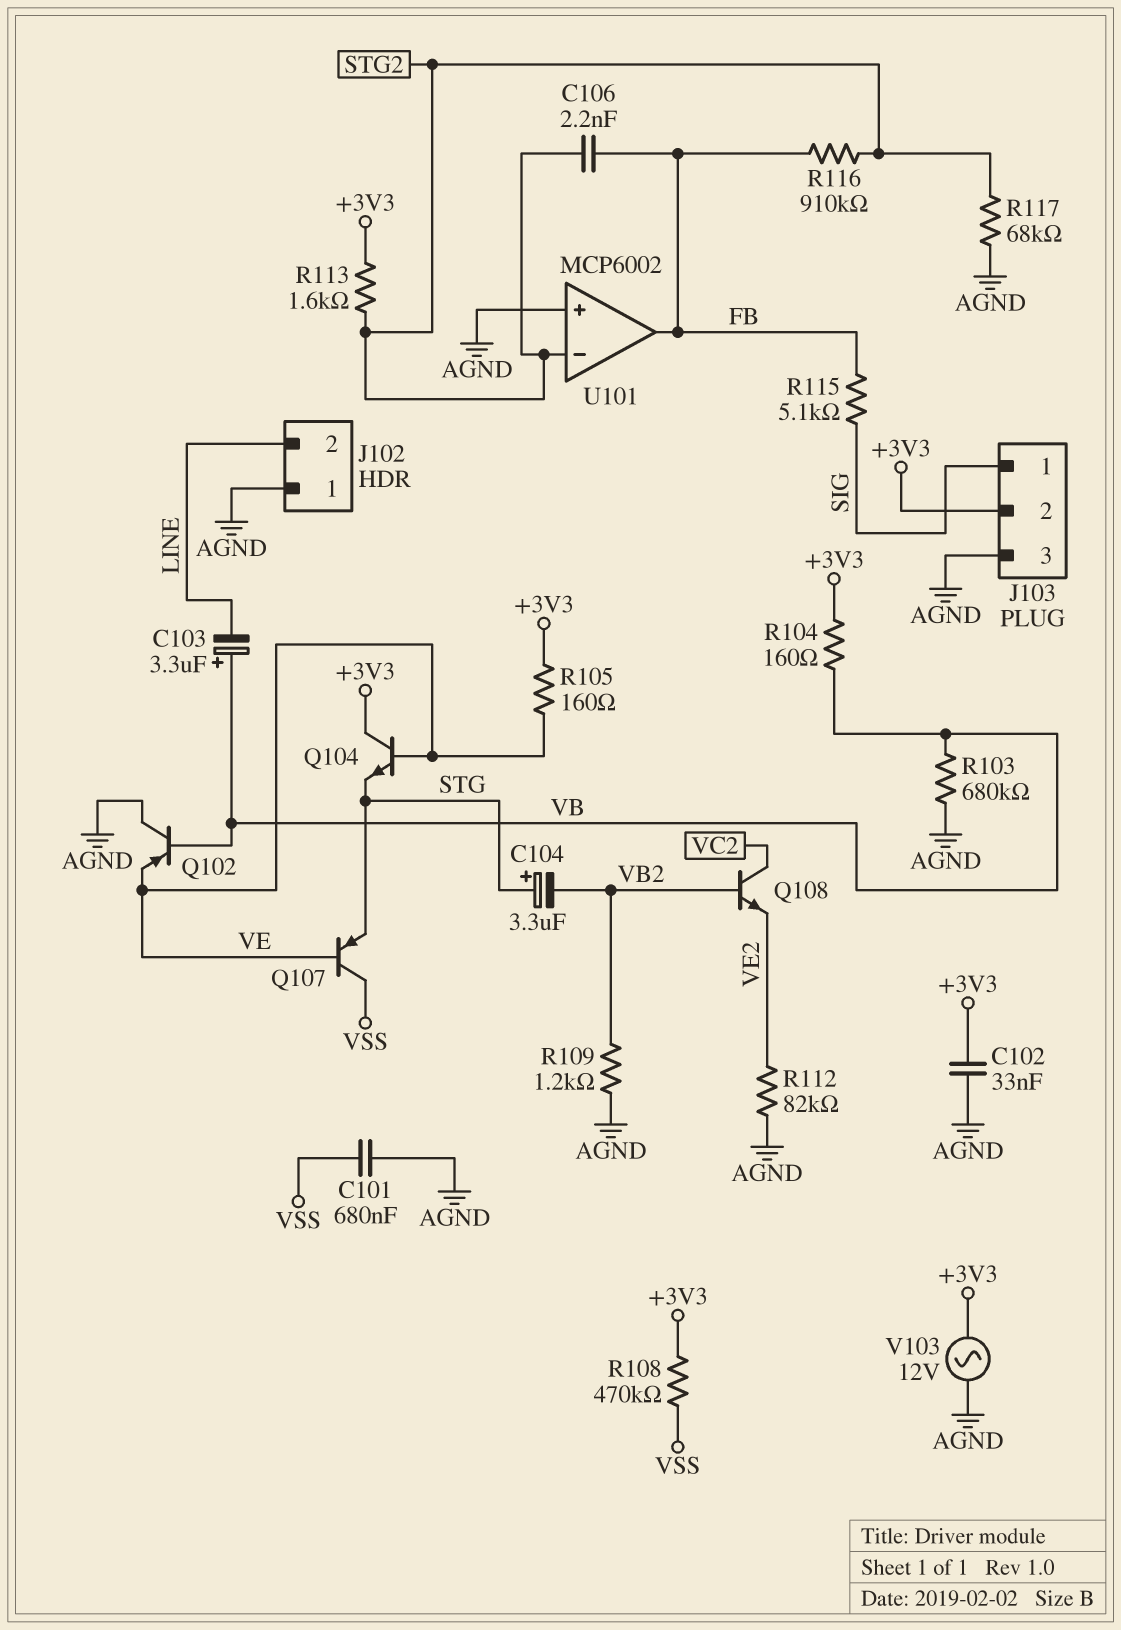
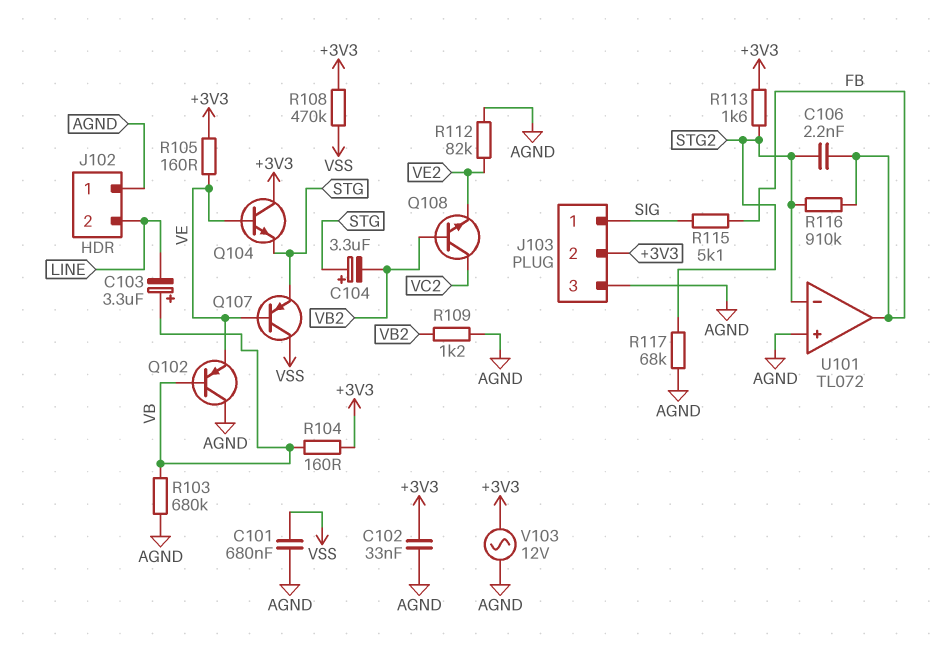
U101: MCP6002 -> TL072

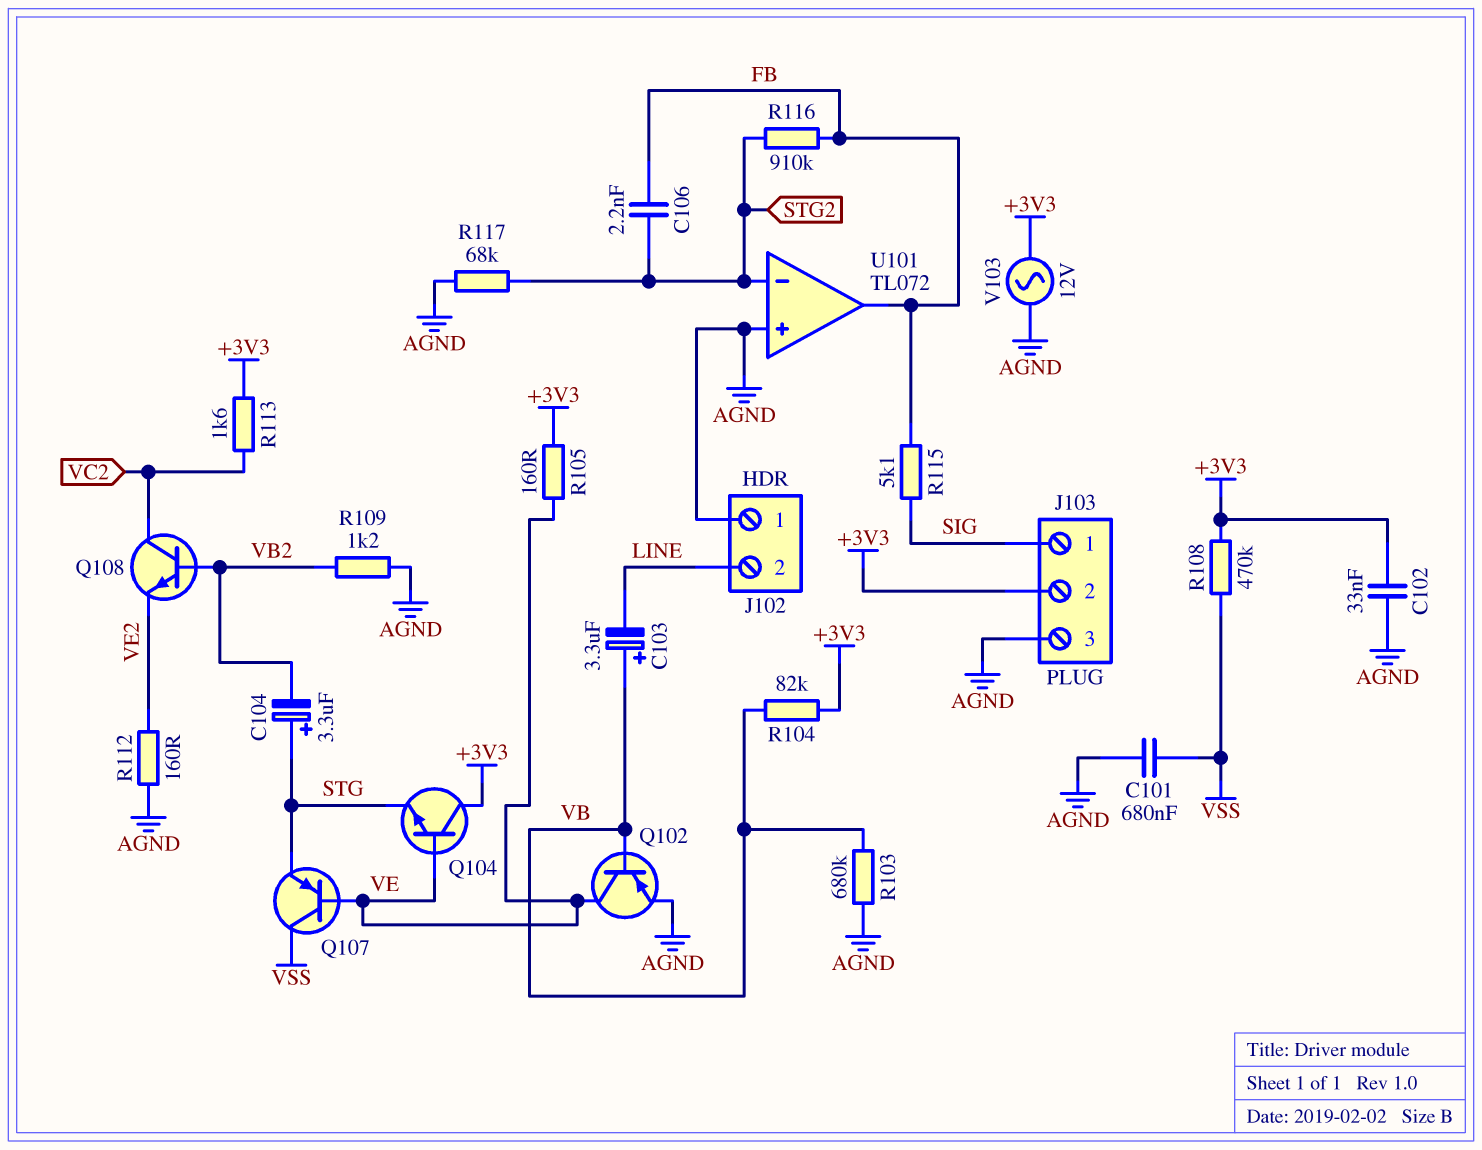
Q102: PNP (B VB, C AGND, E VE) -> PNP (B VB, C VE, E AGND)
R104: 160 (+3V3, VB) -> 82k (+3V3, VB)
R112: 82k (AGND, VE2) -> 160 (AGND, VE2)
R113: 1.6k (+3V3, STG2) -> 1.6k (+3V3, VC2)

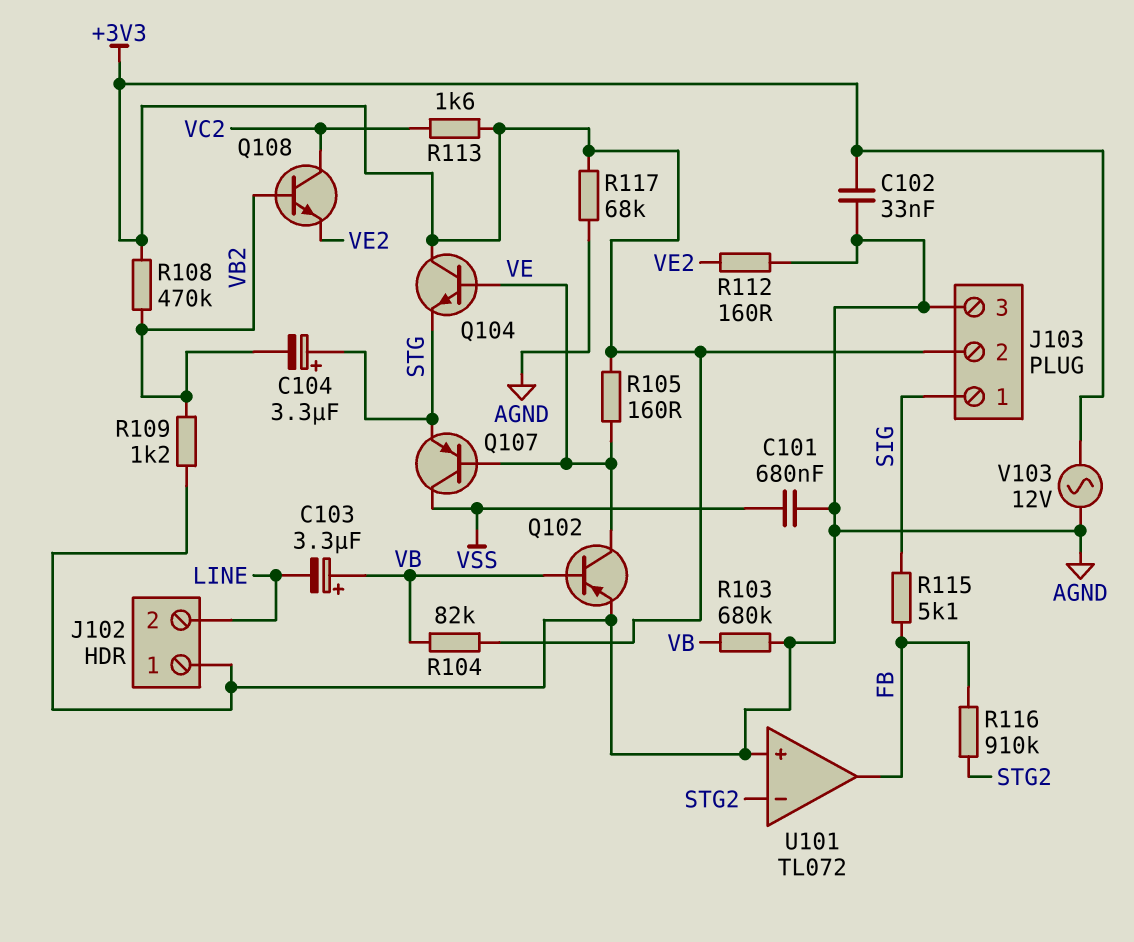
C106: 2.2nF (FB, STG2) -> none
R108: 470k (+3V3, VSS) -> 470k (+3V3, VB2)
R117: 68k (AGND, STG2) -> 68k (+3V3, AGND)

